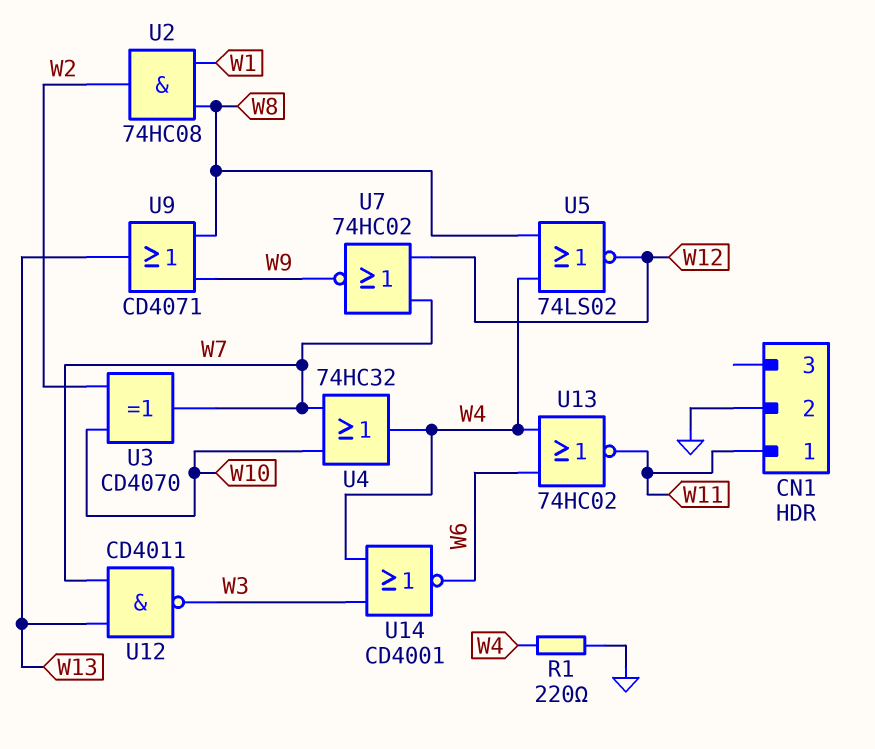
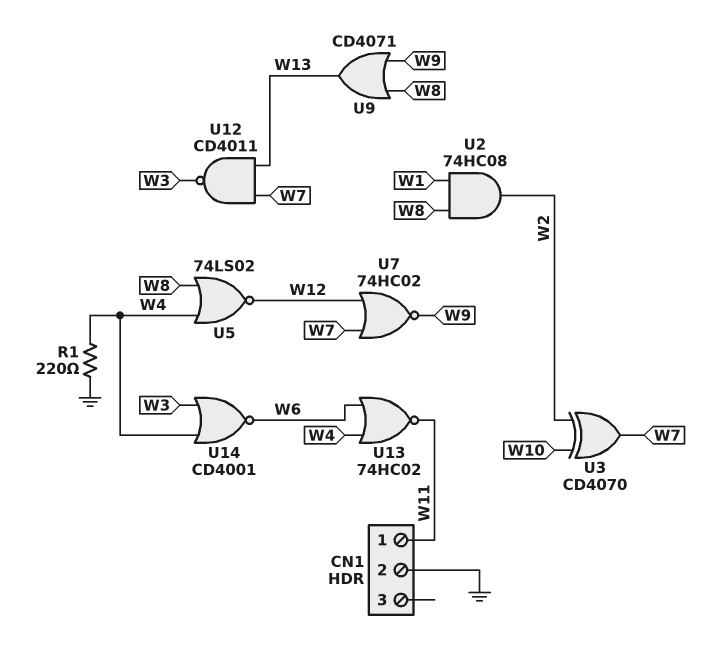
U4: OR 74HC32 (in W7, in W10, out W4) -> none

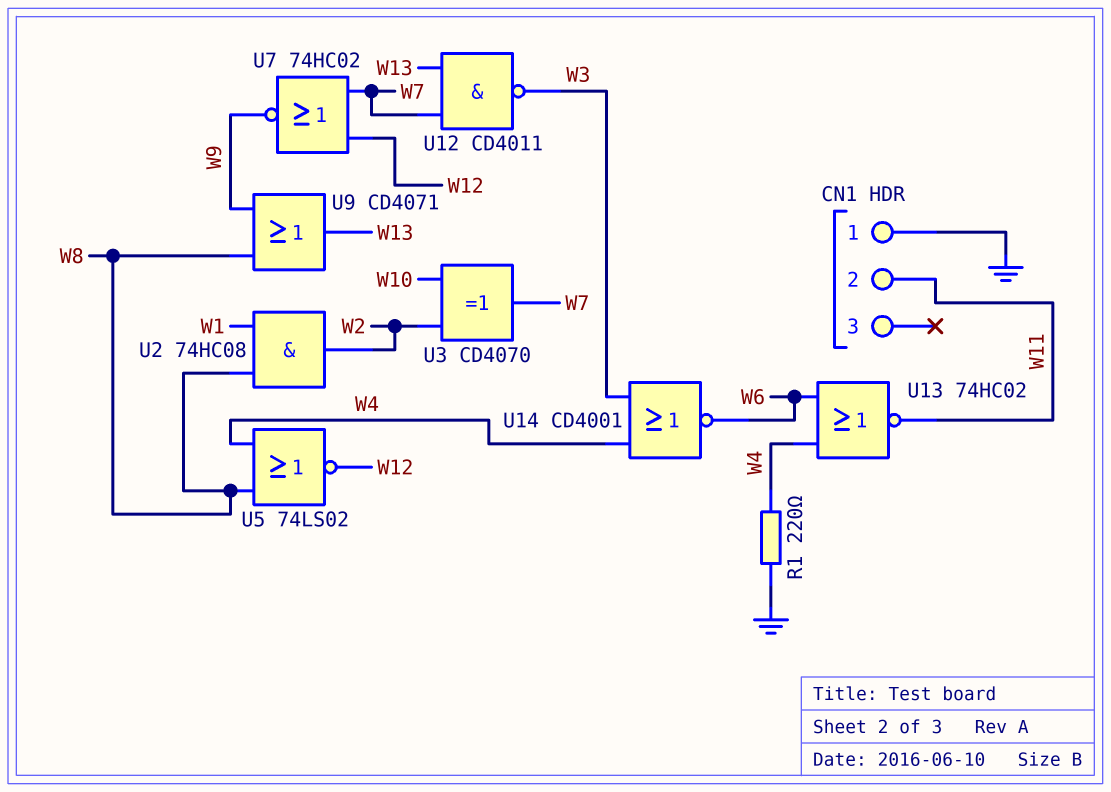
CN1 pin 1: W11 -> GND
CN1 pin 2: GND -> W11

